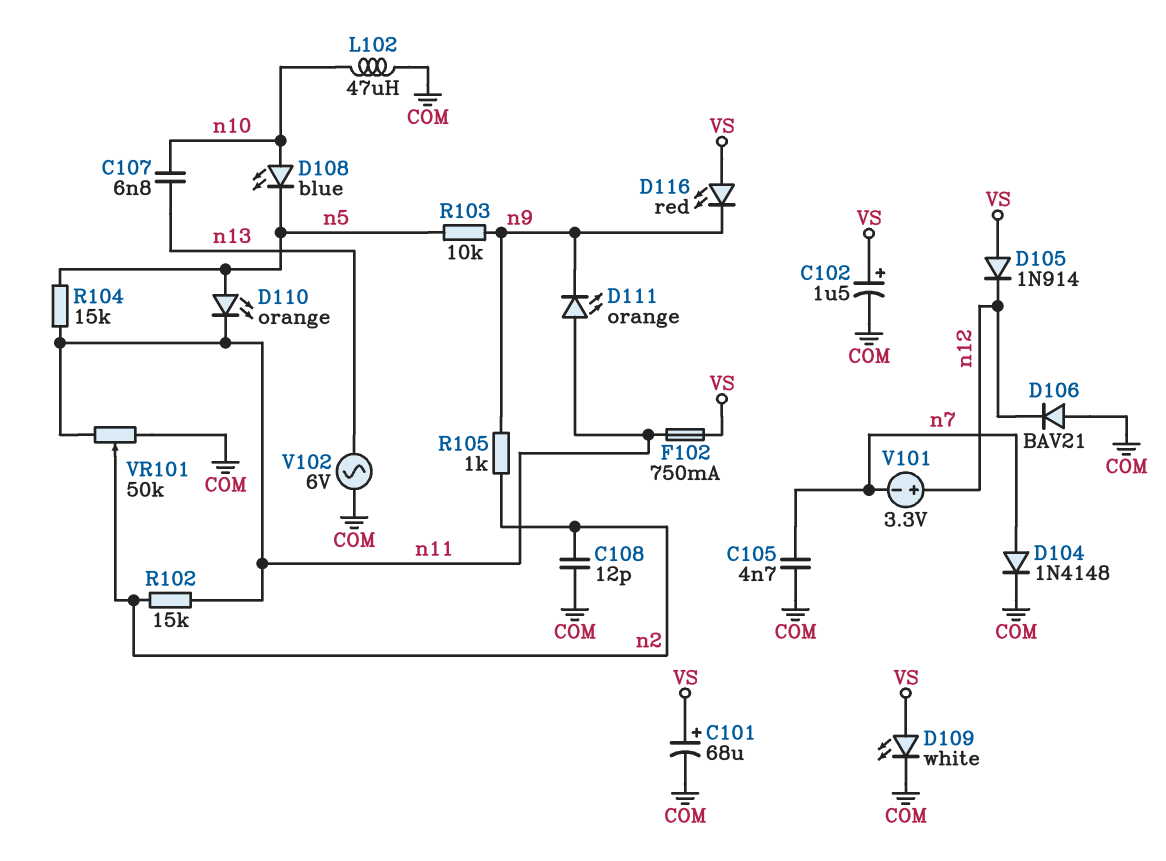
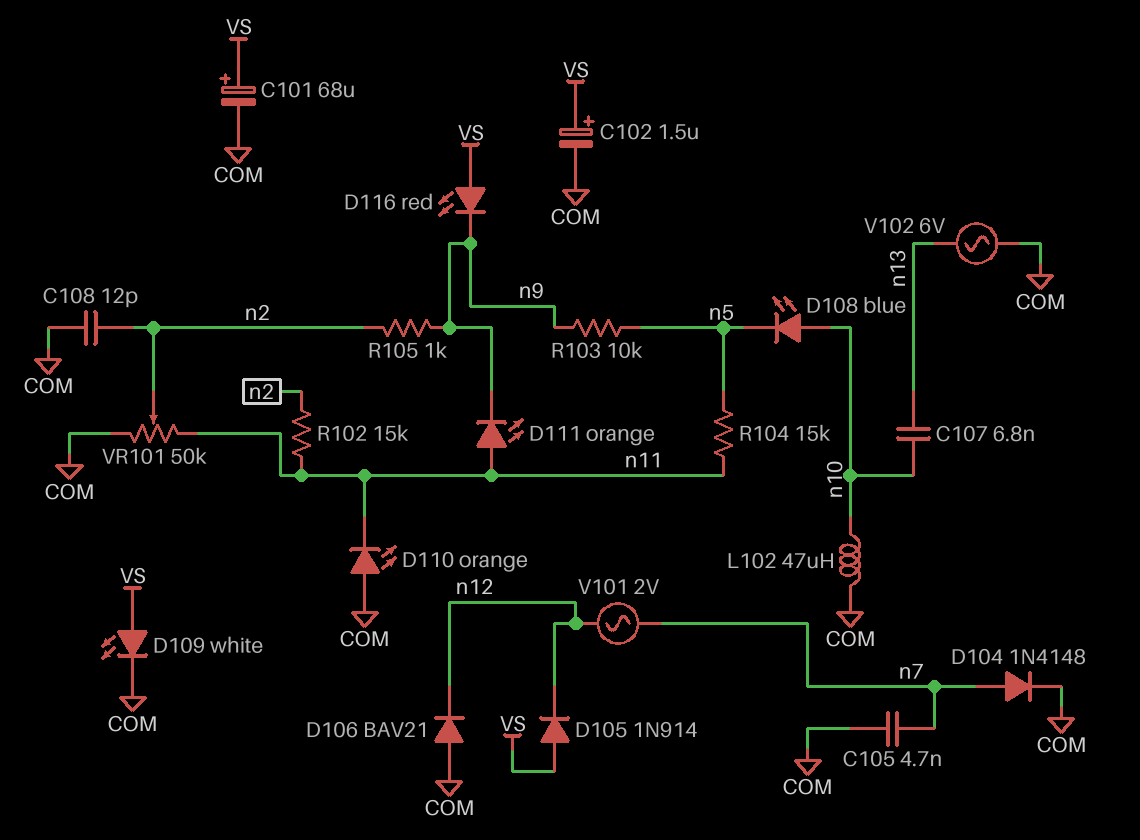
D110: LED orange (A n5, K n11) -> LED orange (A COM, K n11)
F102: 750mA (VS, n11) -> none
V101: 3.3V (plus n12, minus n7) -> AC 2V (n7, n12)

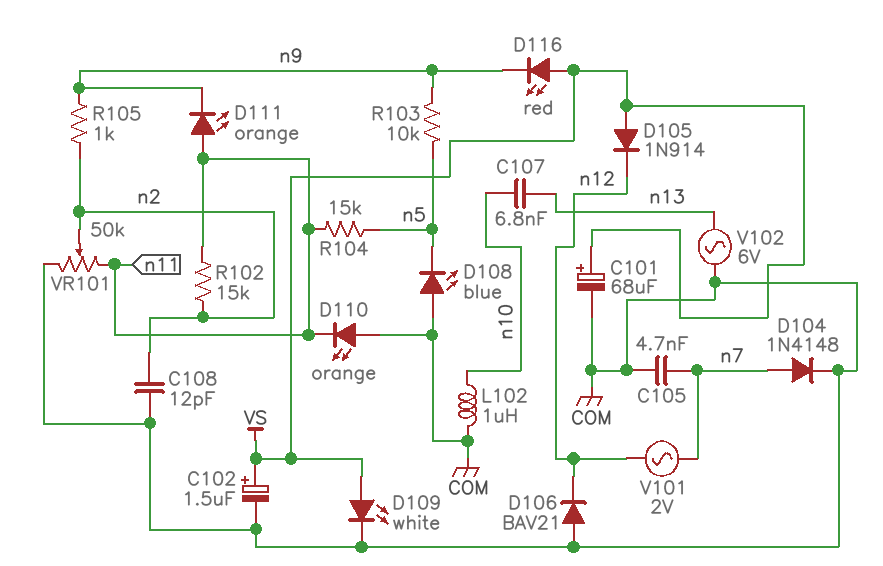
D108: LED blue (A n10, K n5) -> LED blue (A COM, K n5)
L102: 47uH (COM, n10) -> 1uH (COM, n10)

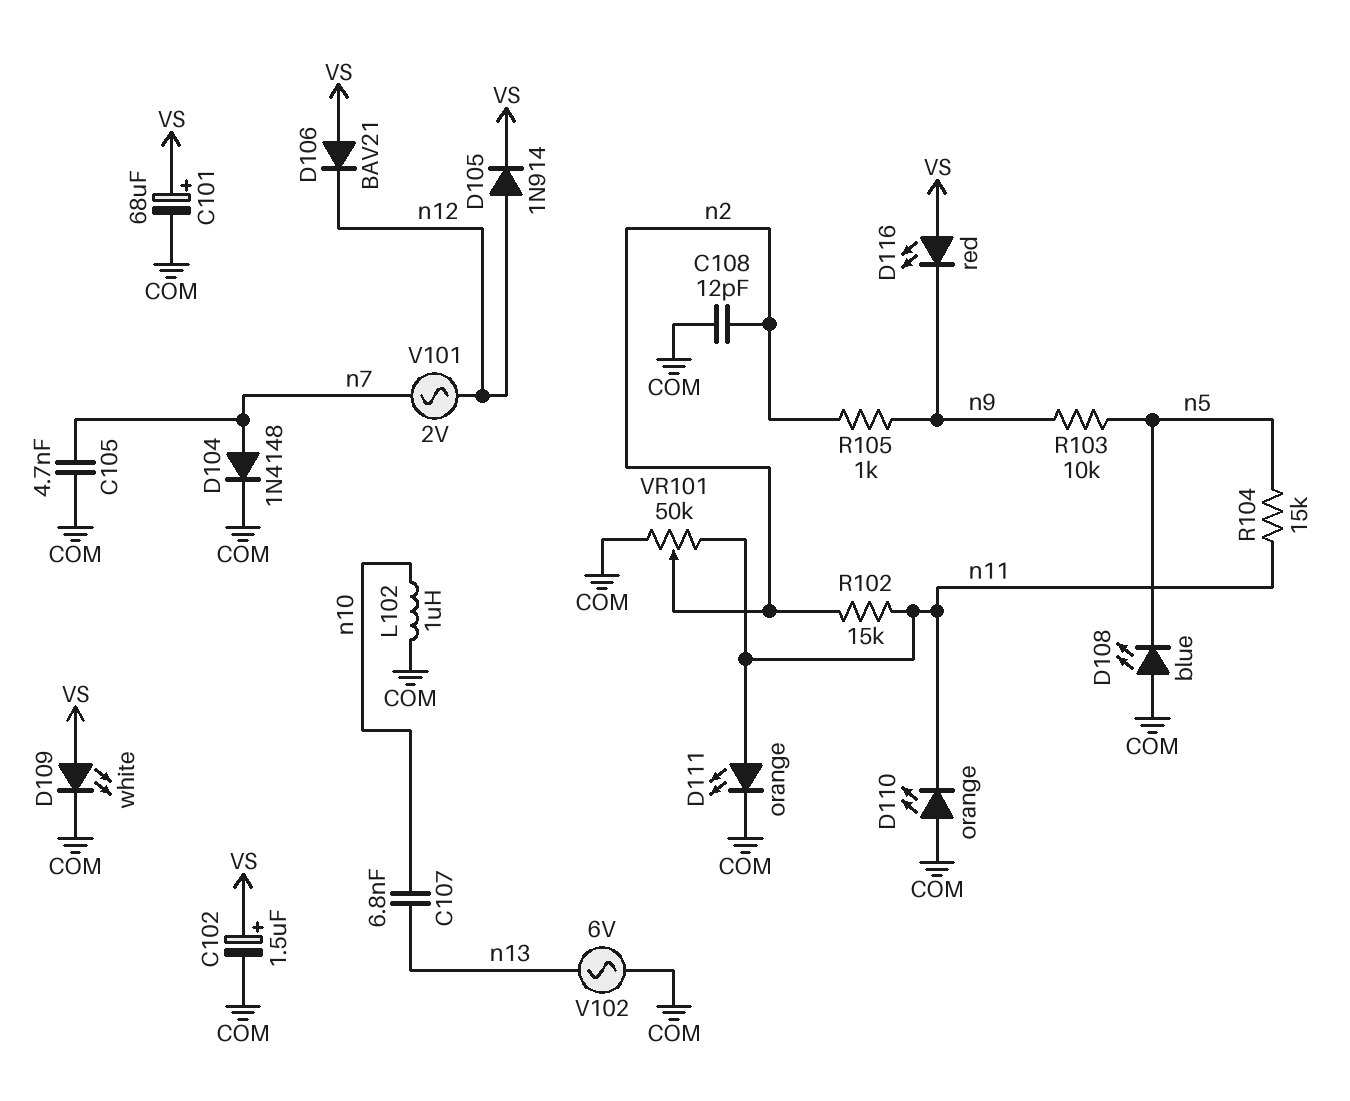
D105: diode 1N914 (A VS, K n12) -> diode 1N914 (A n12, K VS)
D106: diode BAV21 (A COM, K n12) -> diode BAV21 (A VS, K n12)
D111: LED orange (A n11, K n9) -> LED orange (A n11, K COM)

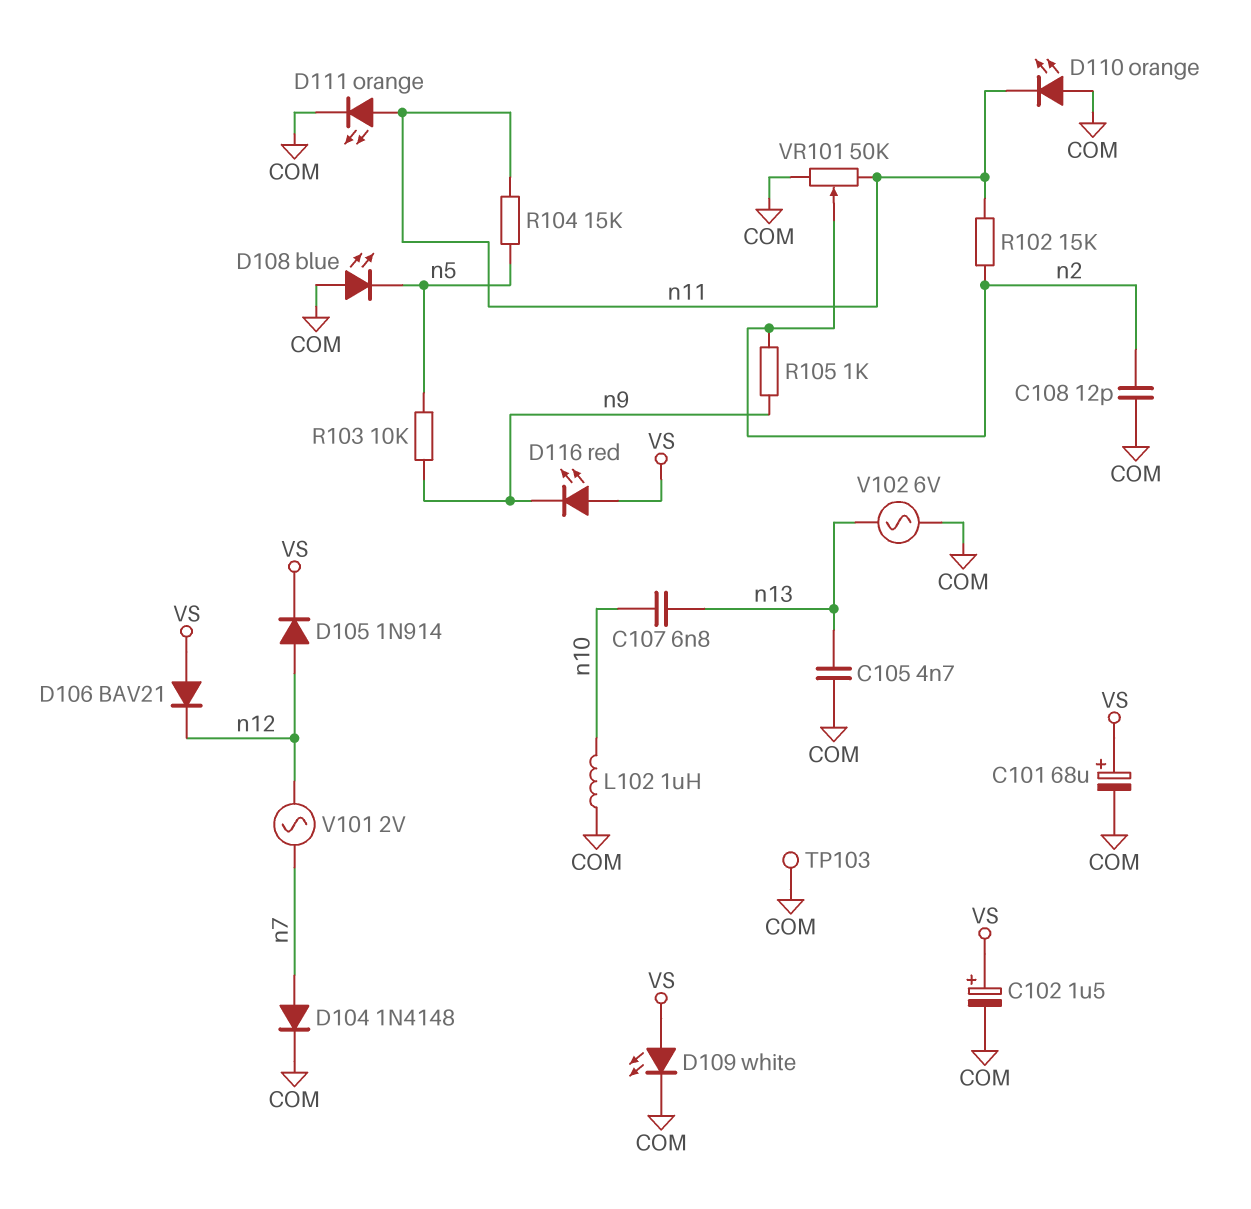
C105: 4.7nF (COM, n7) -> 4.7nF (COM, n13)
TP103: none -> test point (COM)

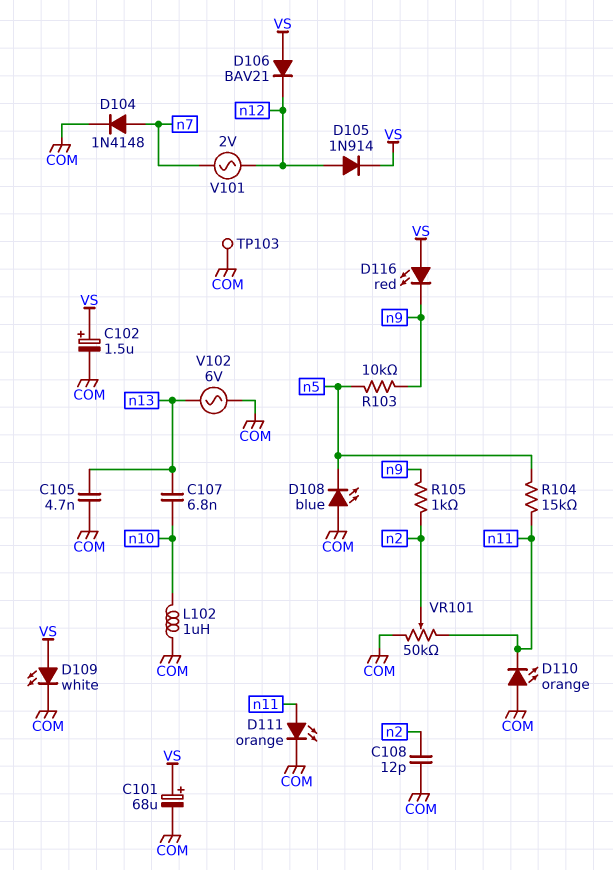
R102: 15k (n2, n11) -> none

